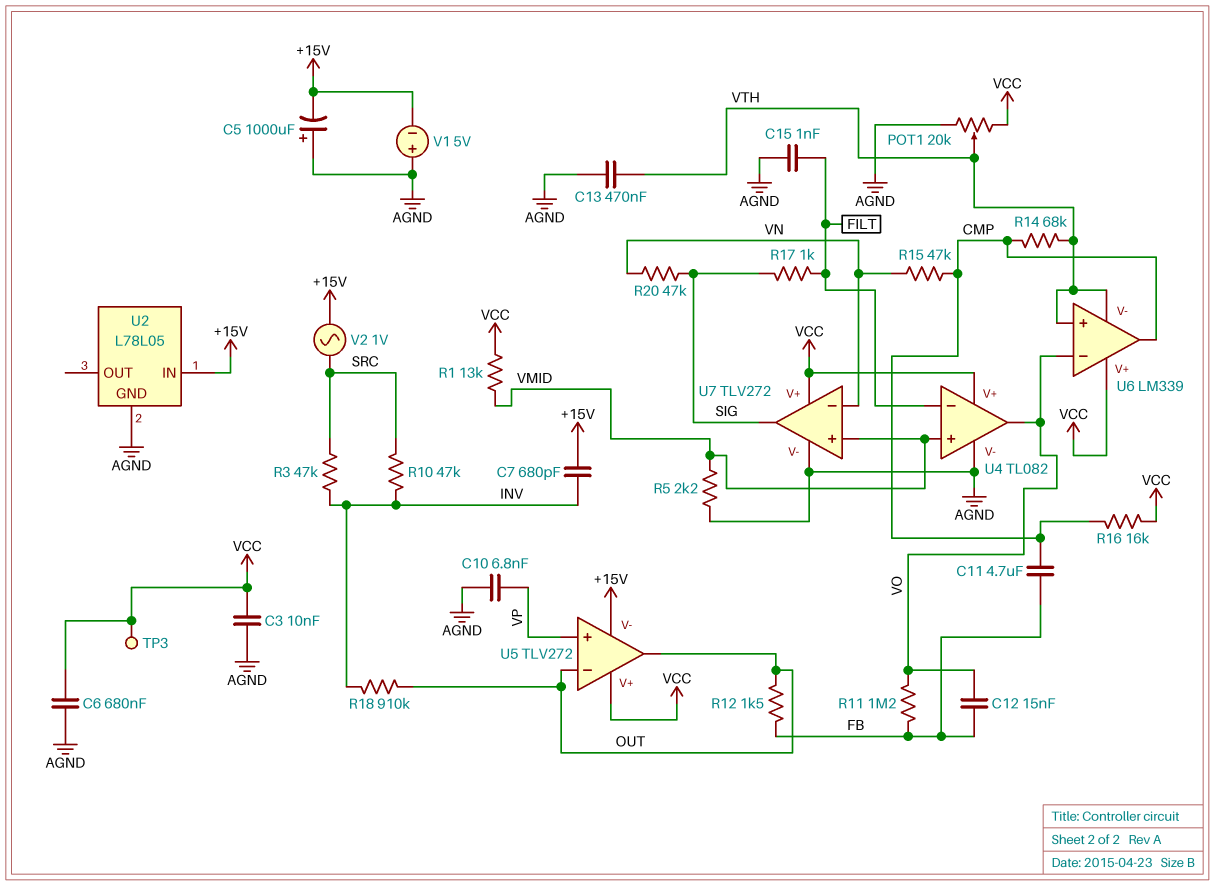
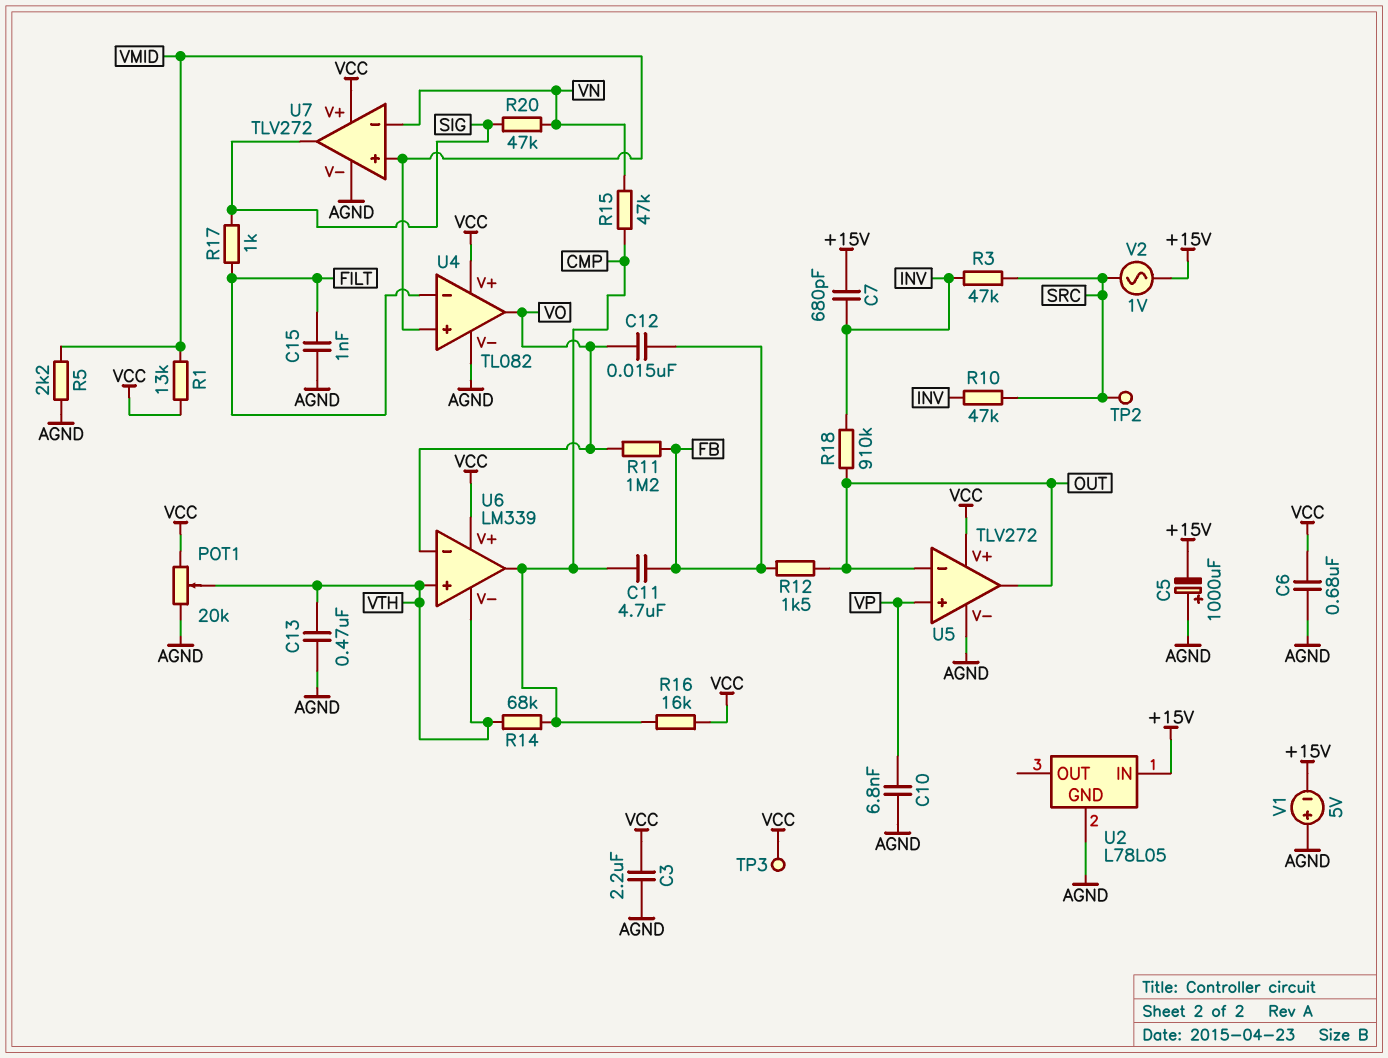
C3: 10nF (AGND, VCC) -> 2.2uF (AGND, VCC)
TP2: none -> test point (SRC)
U5 pin V-: +15V -> AGND

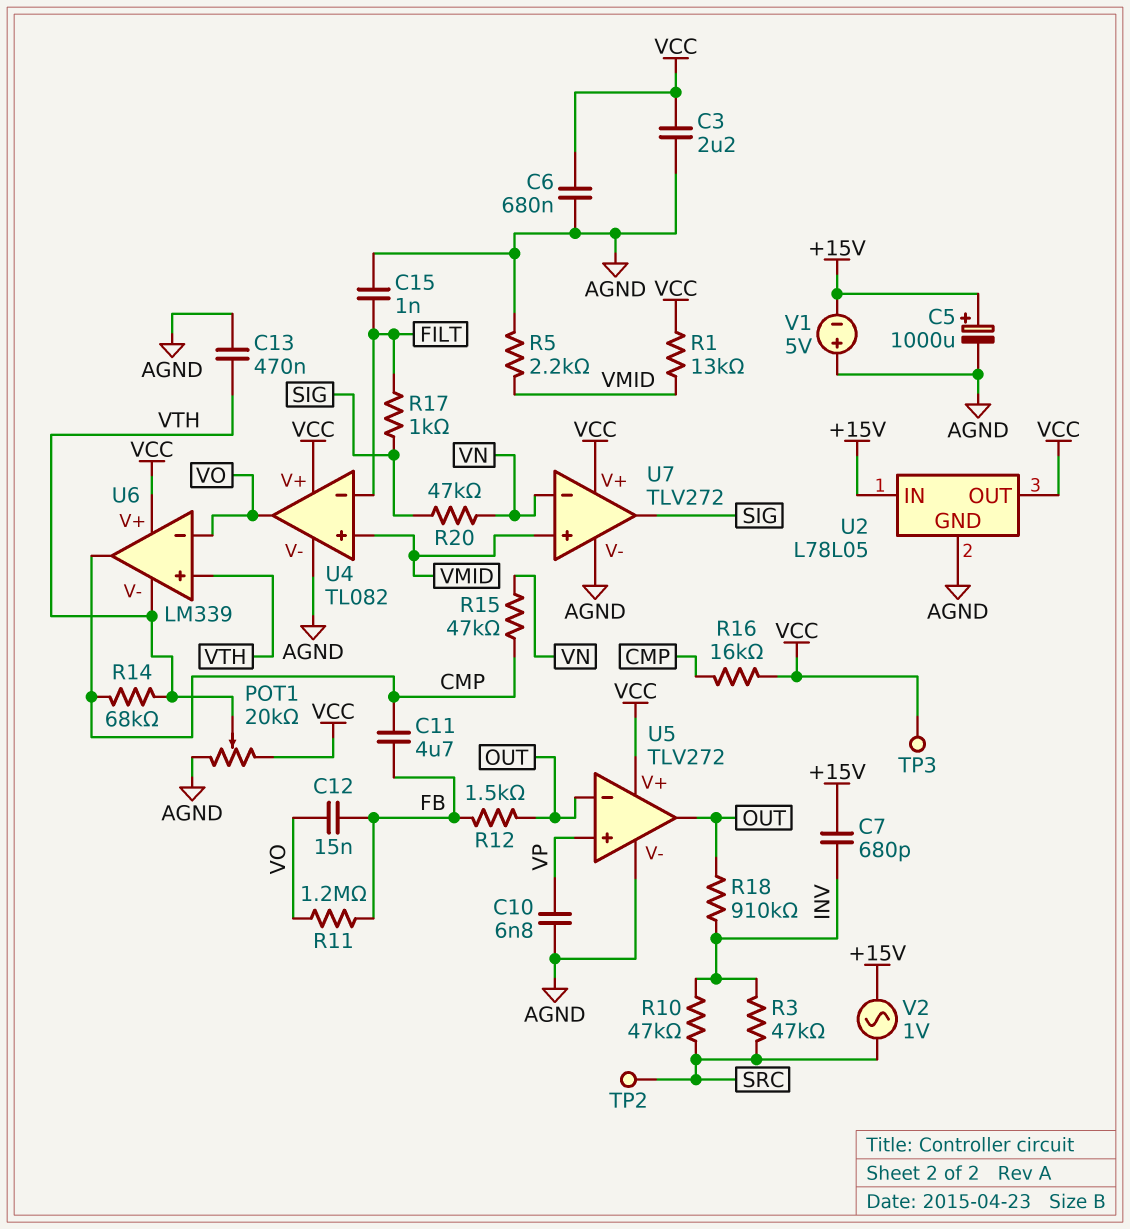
C5: 1000uF (plus AGND, minus +15V) -> 1000uF (plus +15V, minus AGND)
U2 pin OUT: none -> VCC

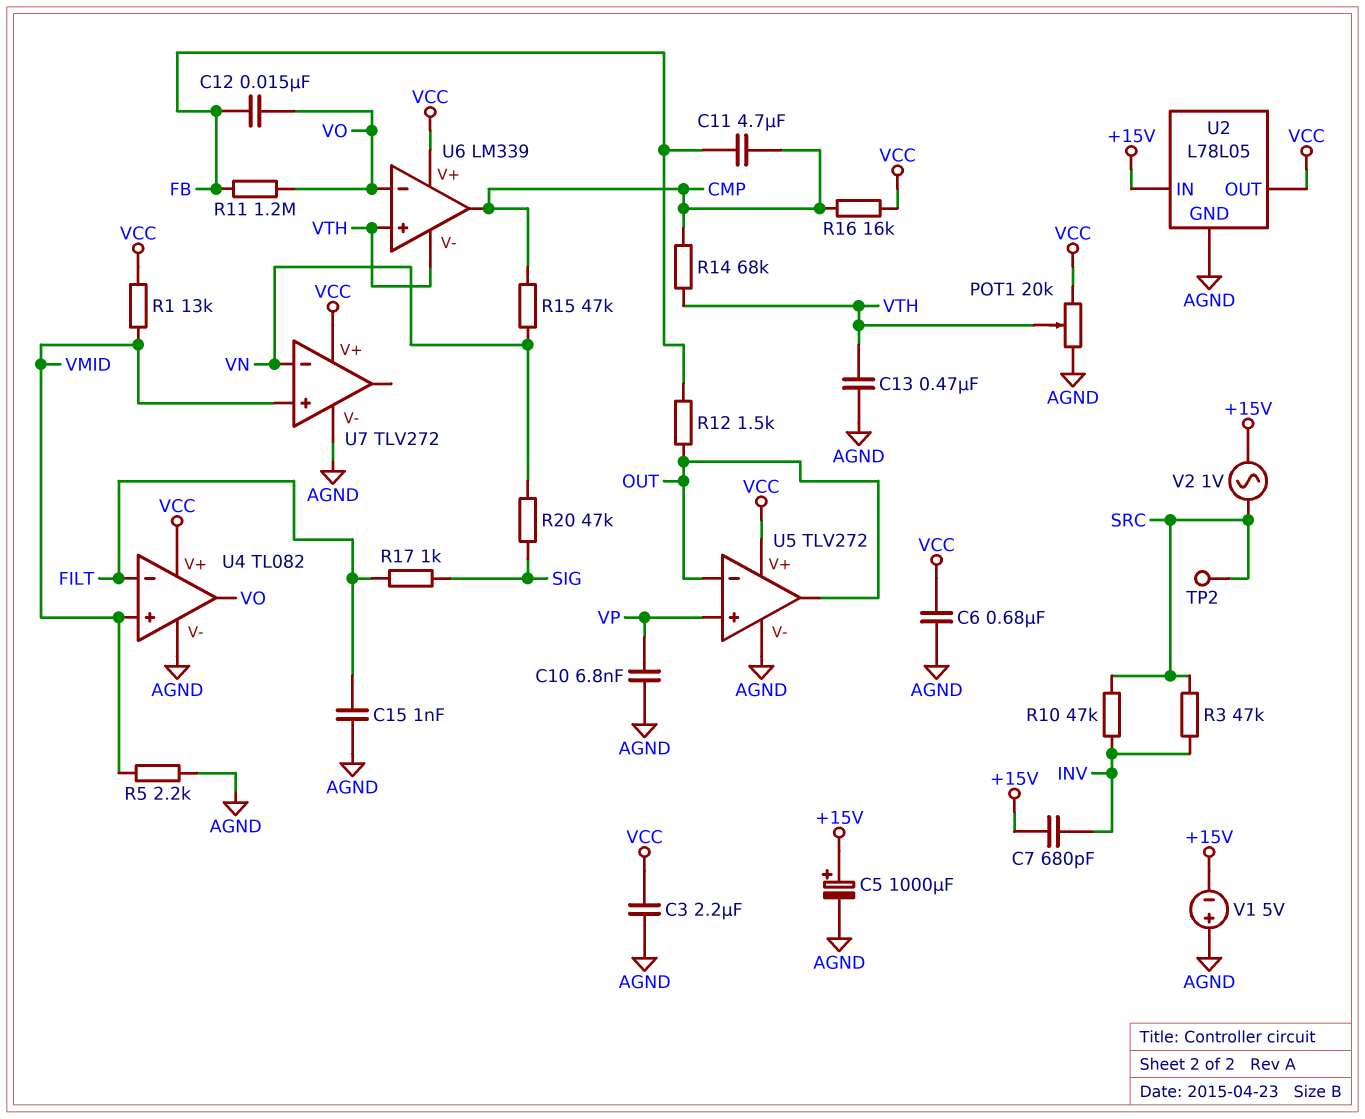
R18: 910k (INV, OUT) -> none
TP3: test point (VCC) -> none
U7 pin out: SIG -> none

